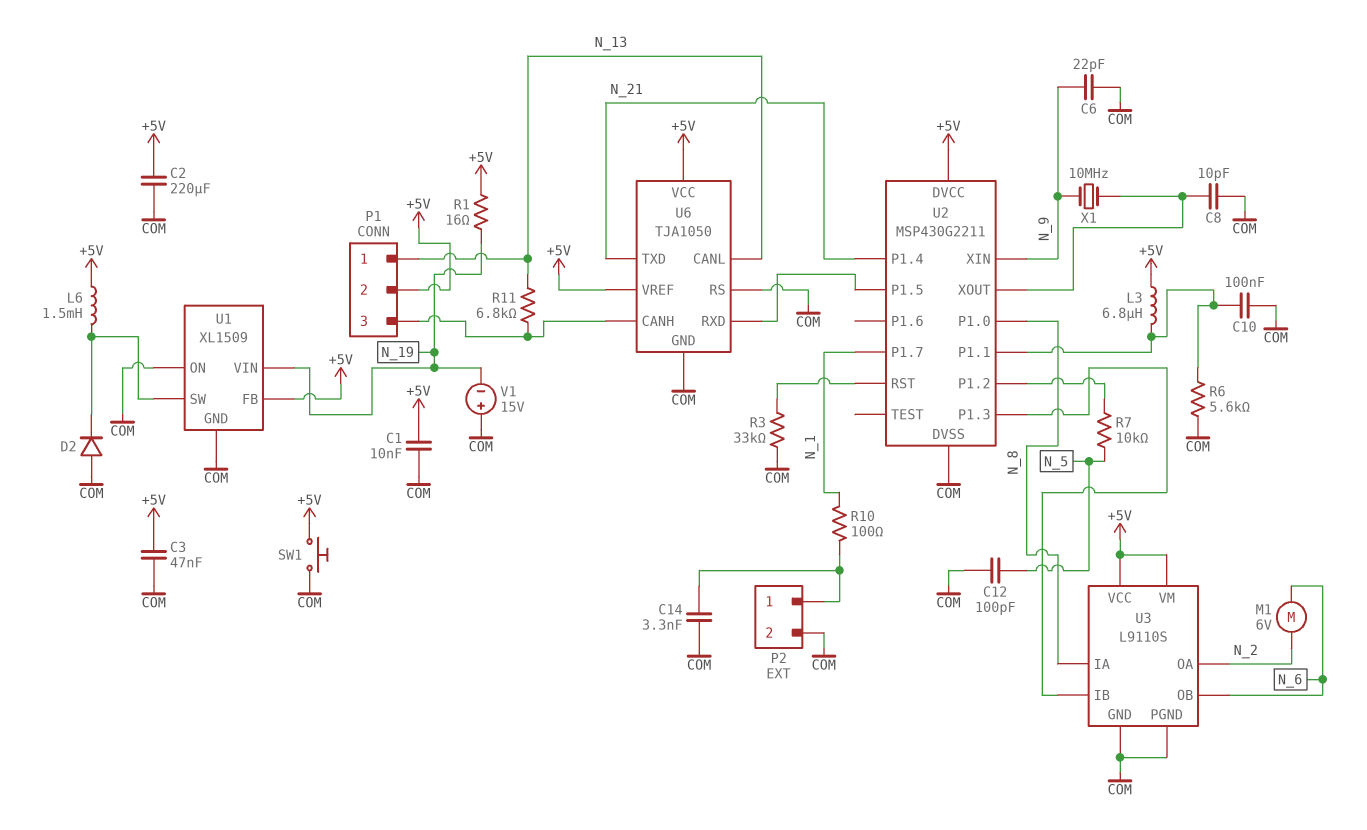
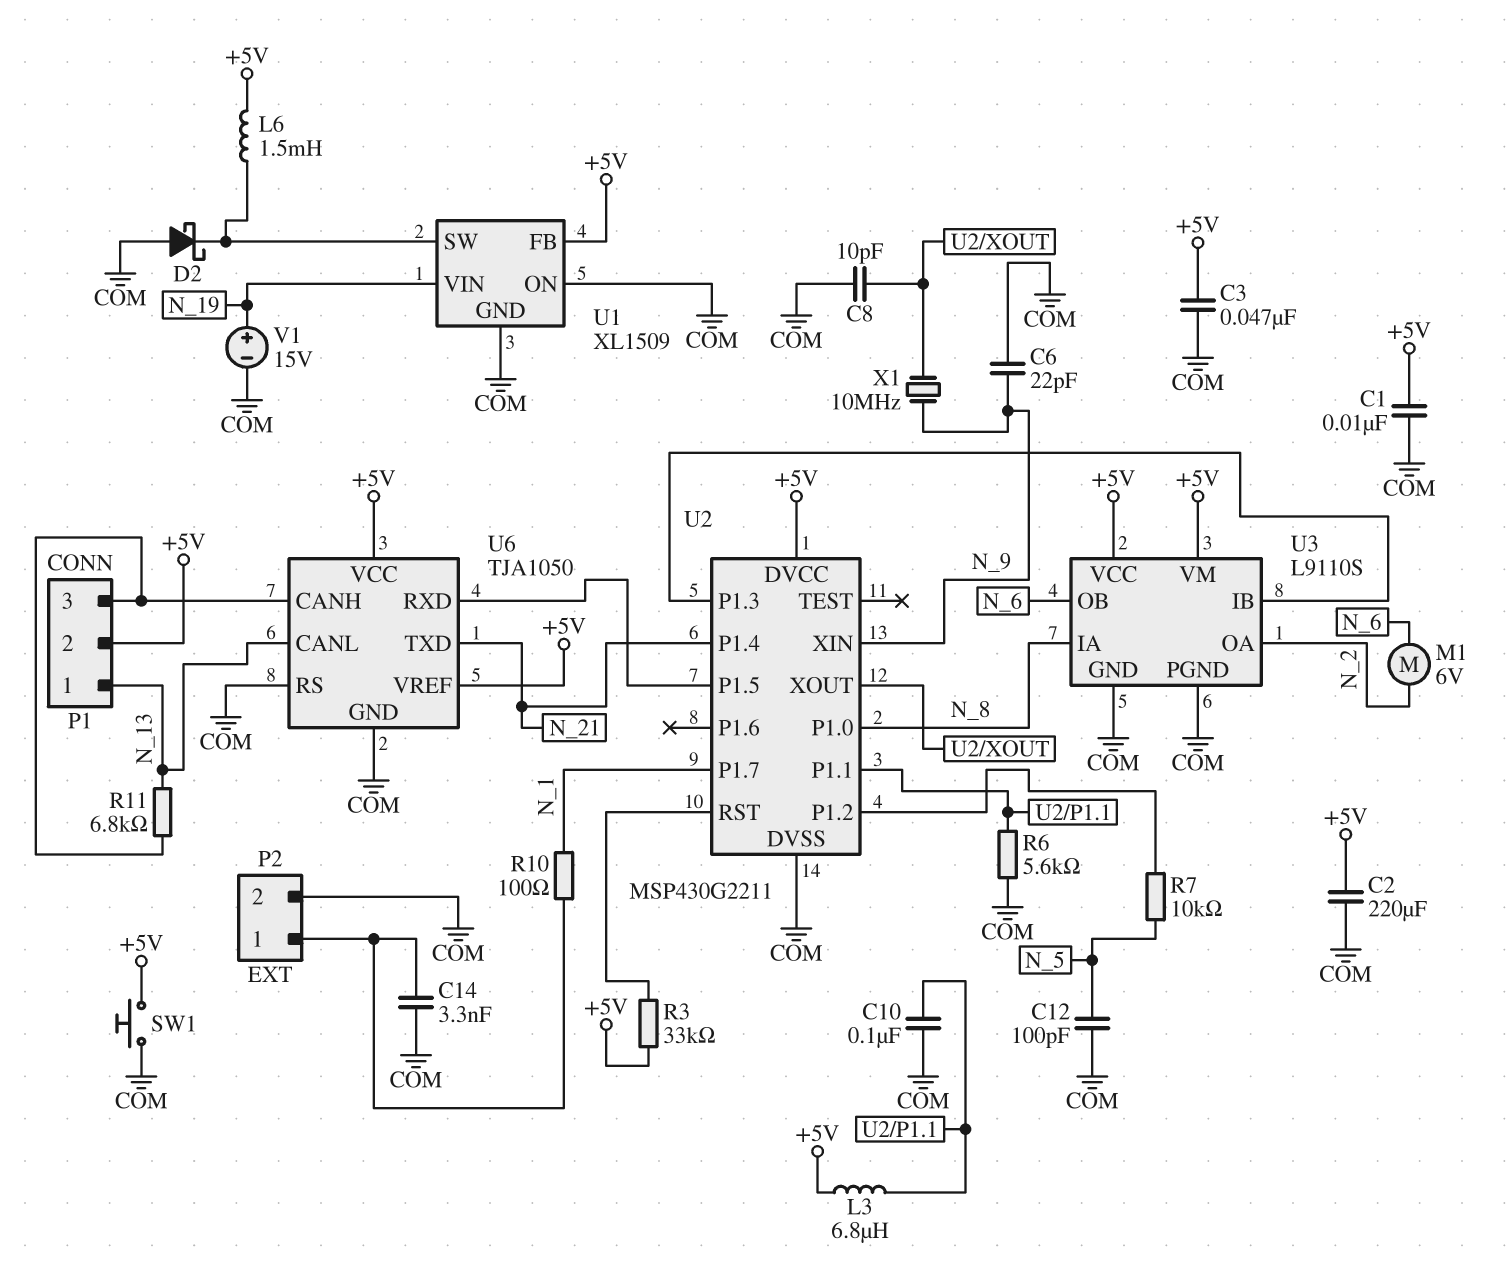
D2: diode (A COM, K U1/SW) -> schottky (A COM, K U1/SW)
R1: 16 (+5V, N_19) -> none
R3: 33k (COM, U2/RST) -> 33k (+5V, U2/RST)
V1: 15V (plus COM, minus N_19) -> 15V (plus N_19, minus COM)

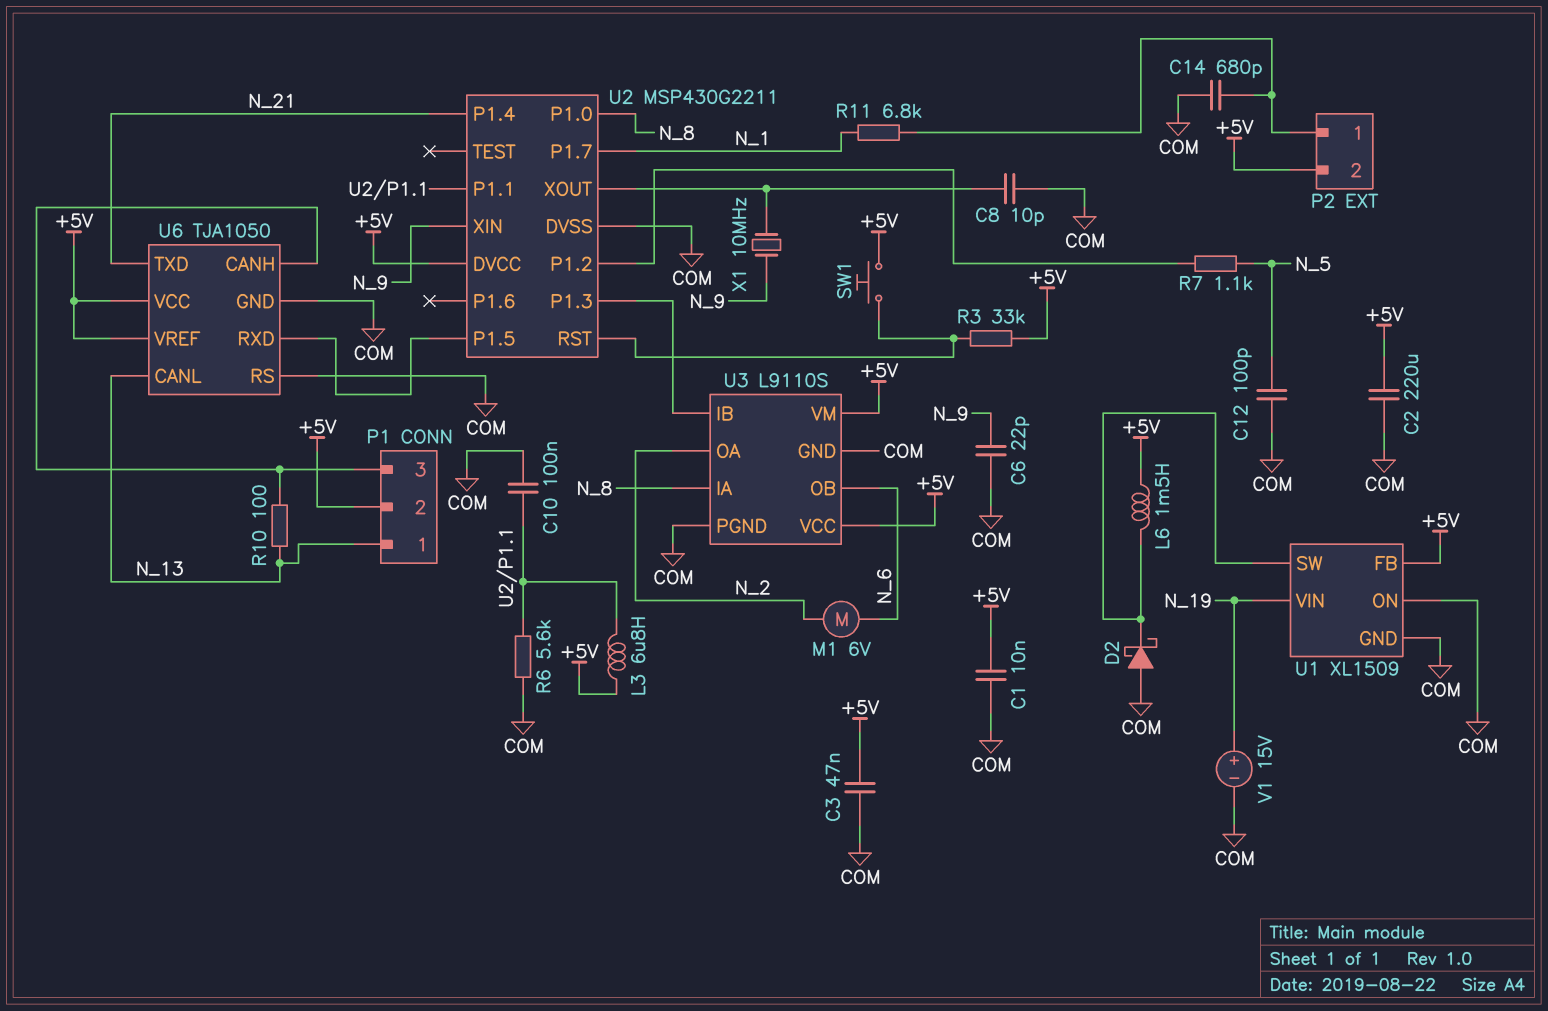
C14: 3.3nF (COM, P2/1) -> 680pF (COM, P2/1)
P2 pin 2: COM -> +5V
R7: 10k (N_5, U2/P1.2) -> 1.1k (N_5, U2/P1.2)
R10: 100 (N_1, P2/1) -> 100 (N_13, P1/3)
R11: 6.8k (N_13, P1/3) -> 6.8k (N_1, P2/1)
SW1: button (+5V, COM) -> button (+5V, U2/RST)

